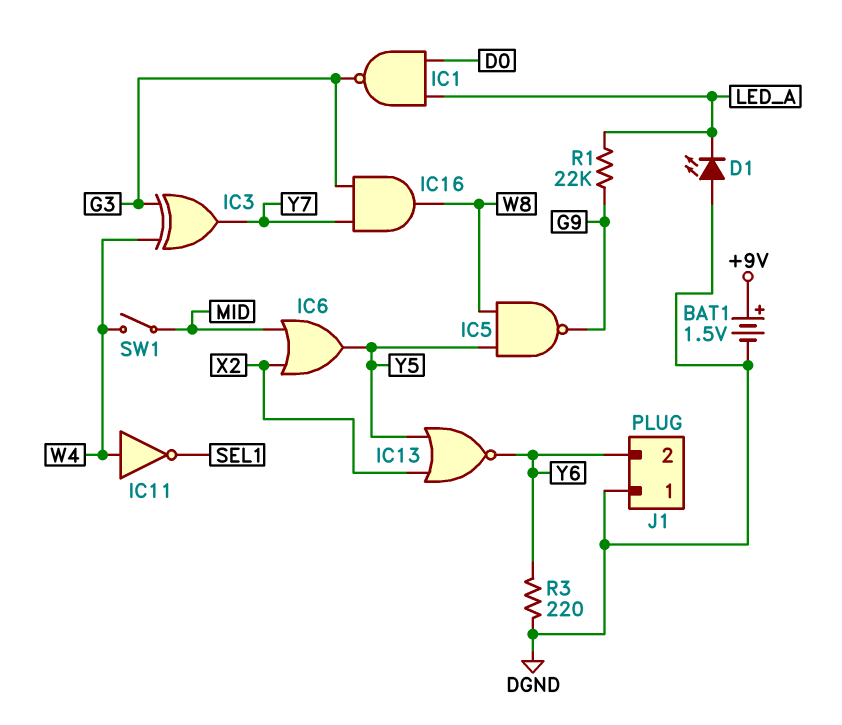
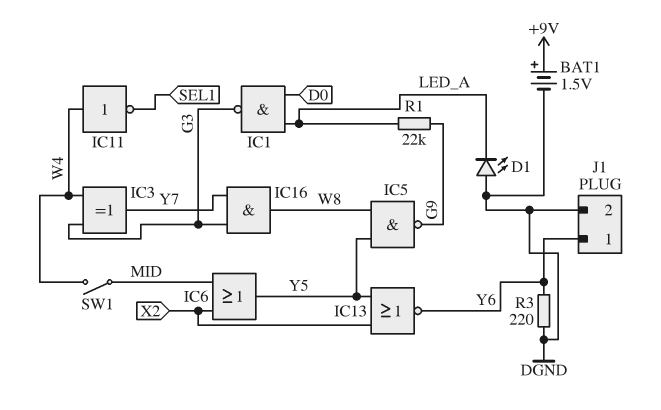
J1 pin 1: DGND -> Y6
J1 pin 2: Y6 -> DGND

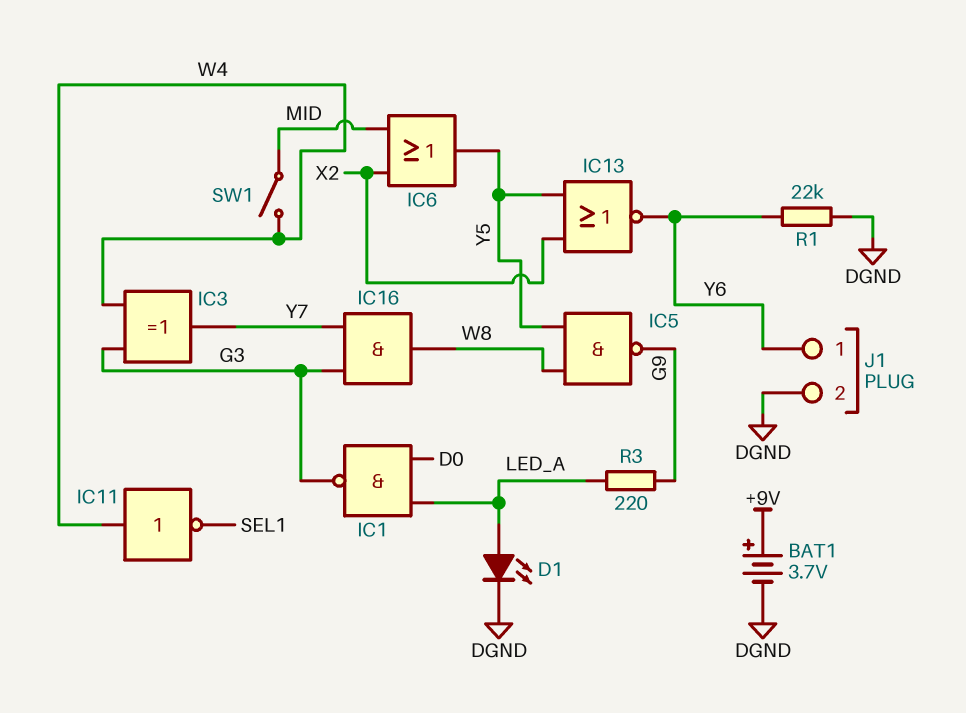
BAT1: 1.5V (plus +9V, minus DGND) -> 3.7V (plus +9V, minus DGND)
D1: LED (A DGND, K LED_A) -> LED (A LED_A, K DGND)
R1: 22k (G9, LED_A) -> 22k (DGND, Y6)
R3: 220 (DGND, Y6) -> 220 (G9, LED_A)

